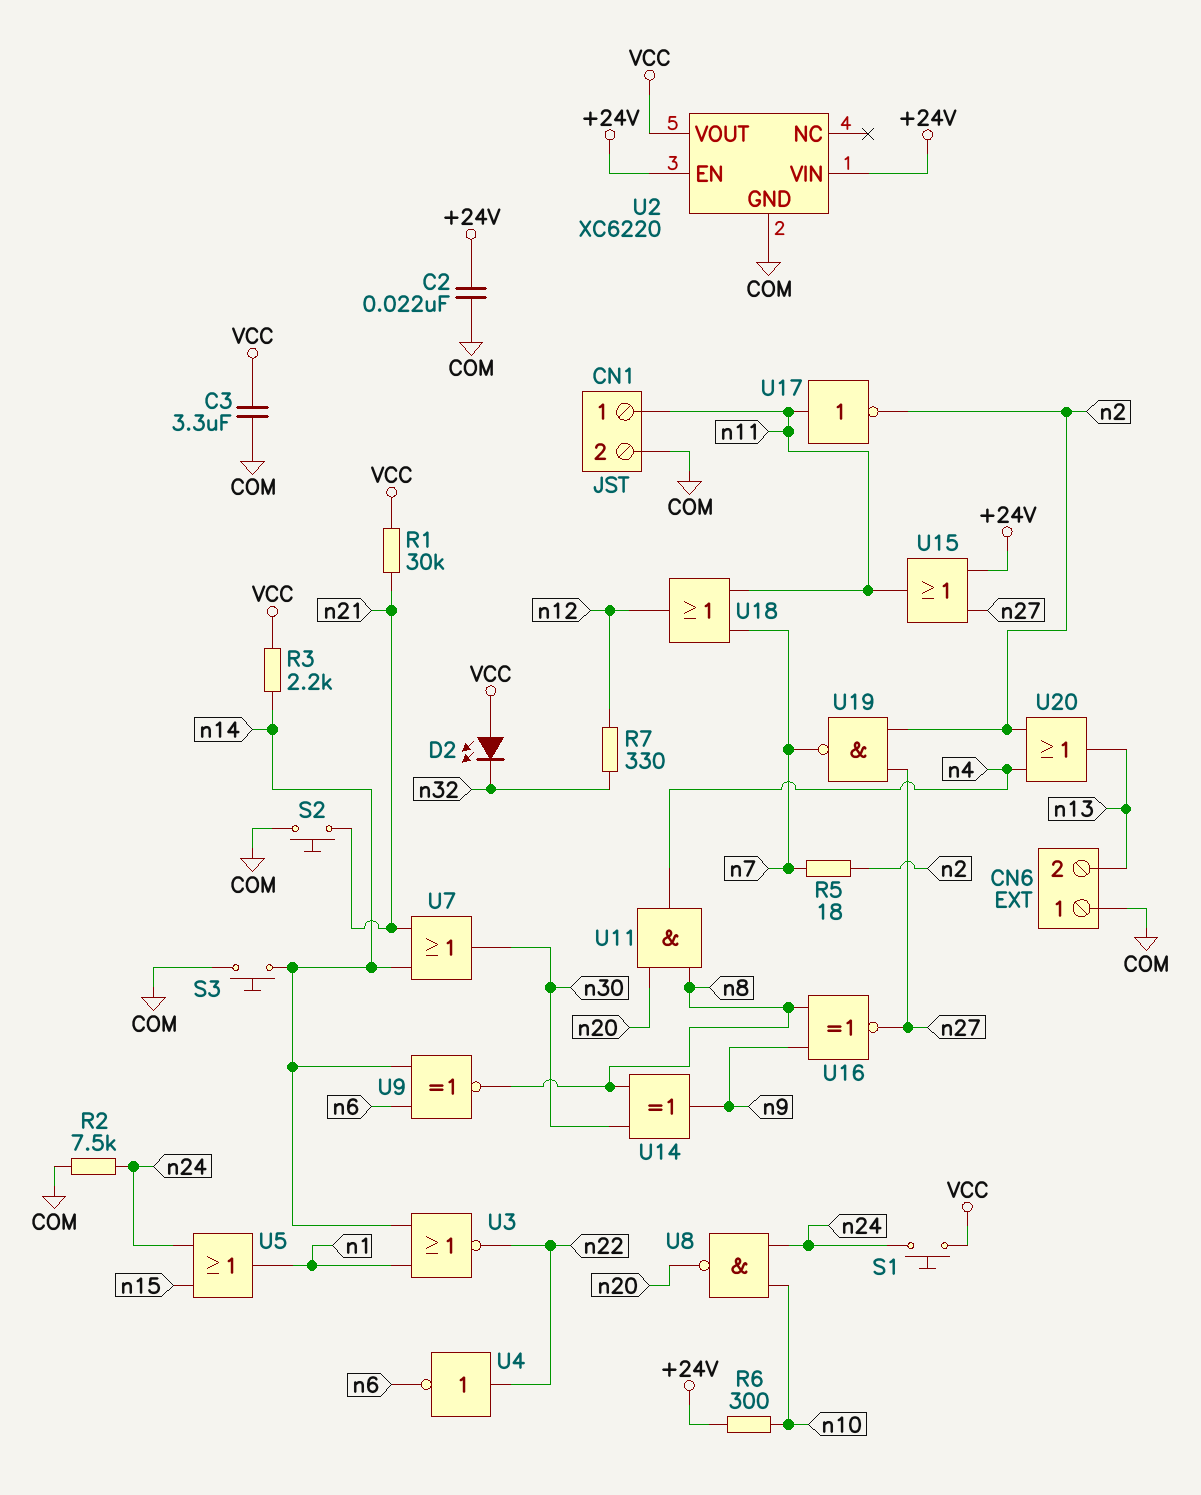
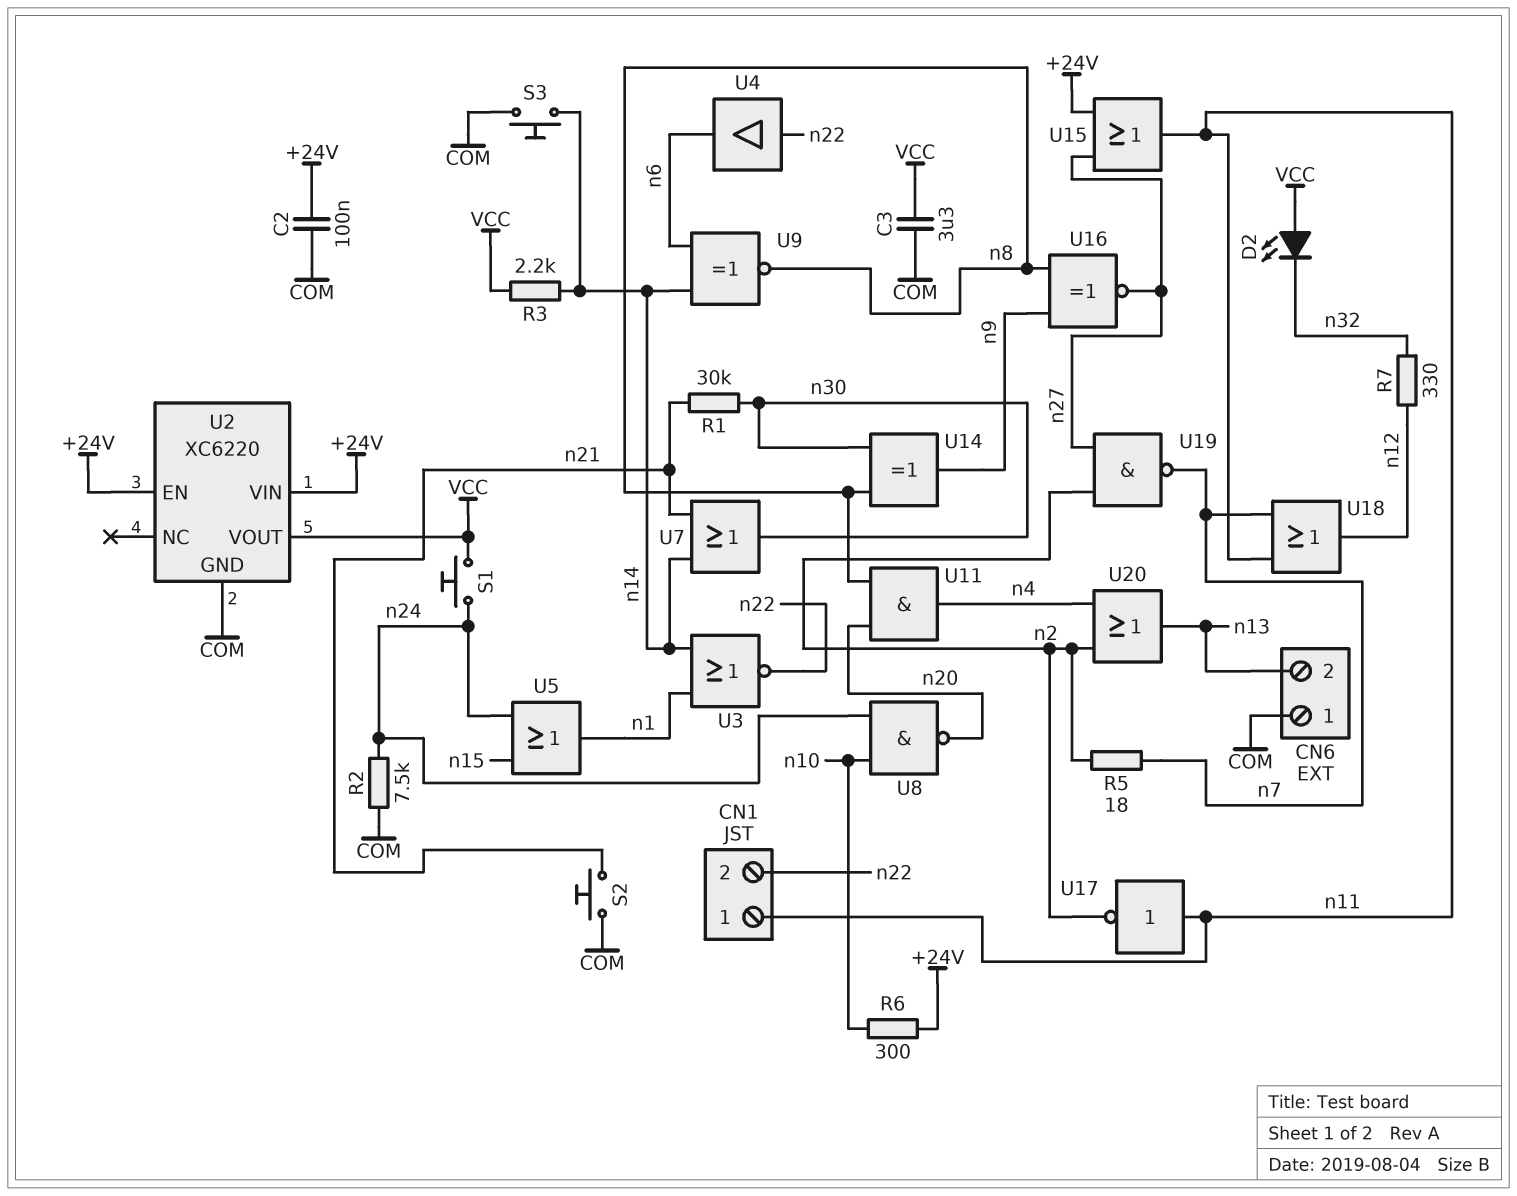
C2: 22nF (+24V, COM) -> 100nF (+24V, COM)
CN1 pin 2: COM -> n22
R1: 30k (VCC, n21) -> 30k (n21, n30)
U4: NOT (in n22, out n6) -> buffer (in n22, out n6)

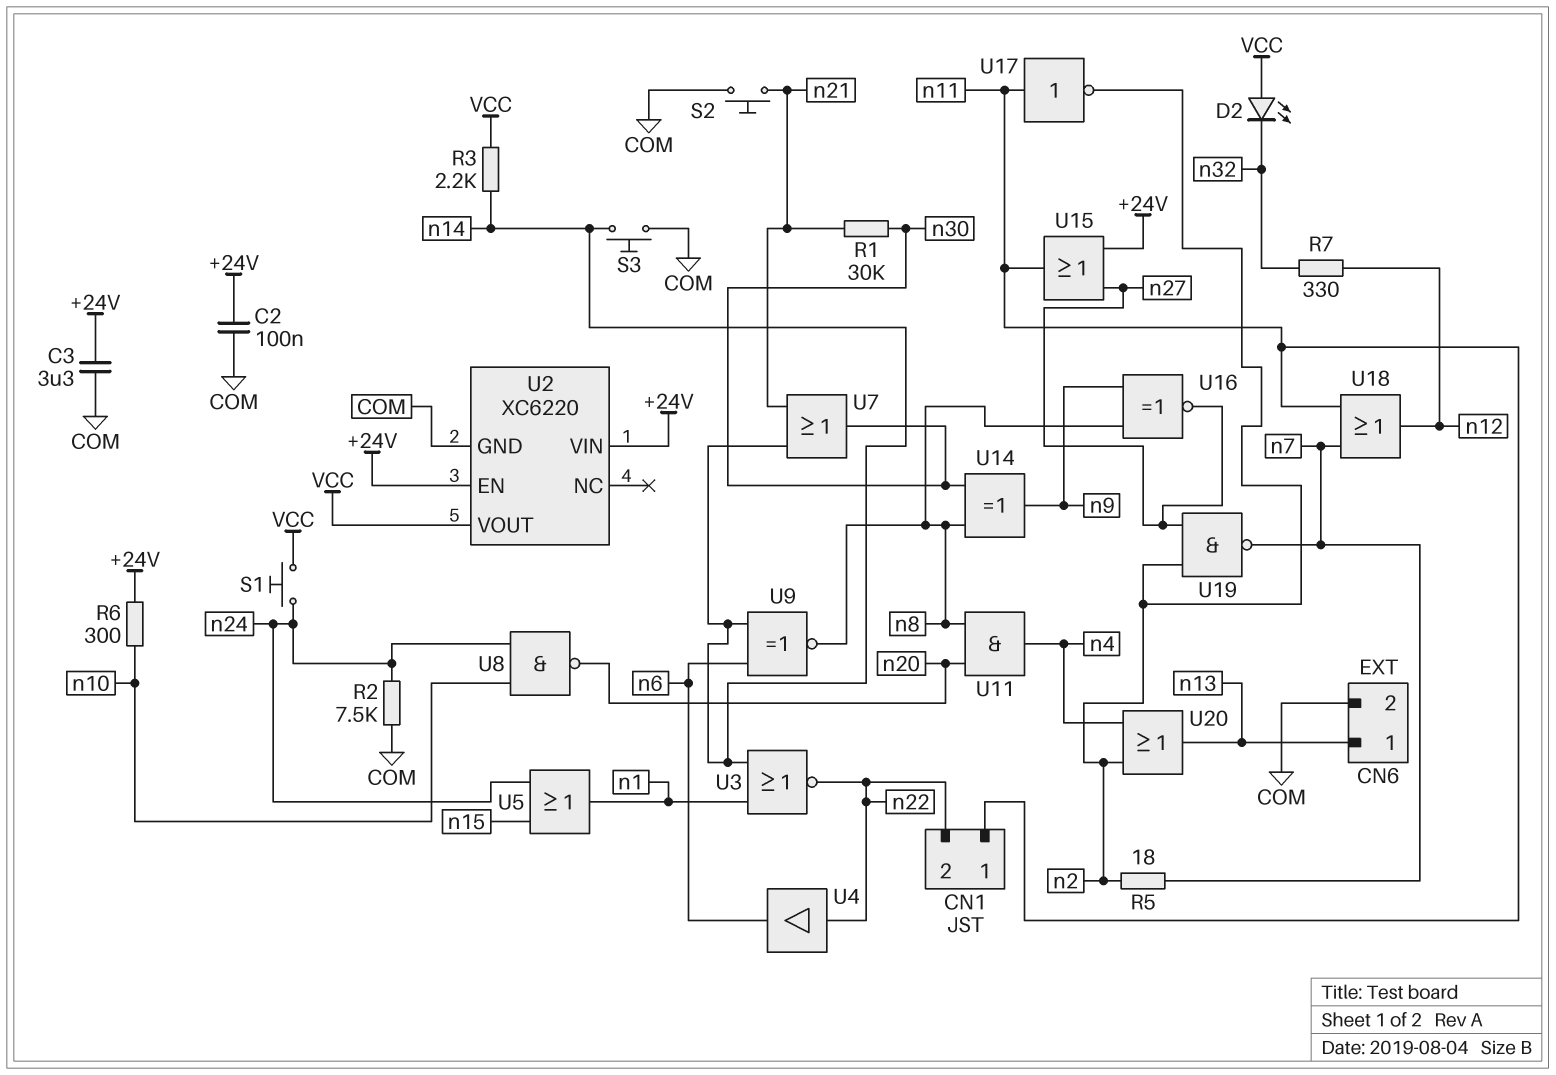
C3: 3.3uF (COM, VCC) -> 3.3uF (+24V, COM)
CN6 pin 1: COM -> n13
CN6 pin 2: n13 -> COM

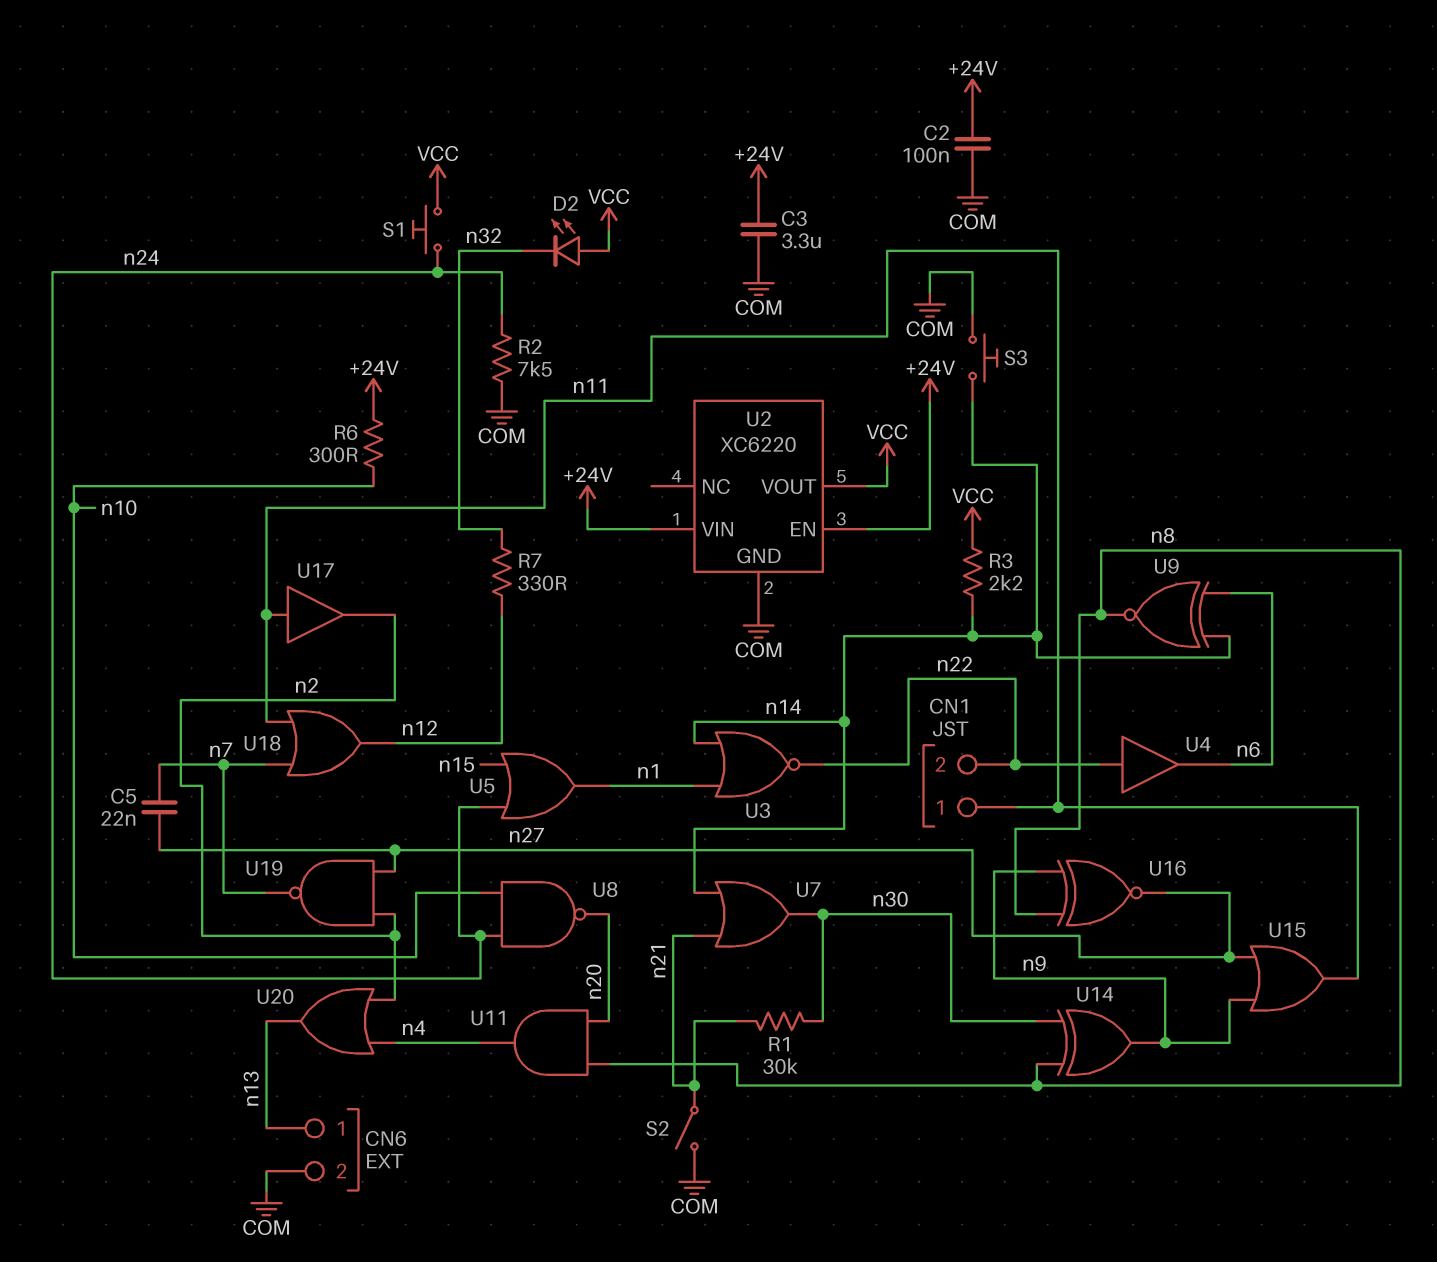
C5: none -> 22nF (n7, n27)
R5: 18 (n2, n7) -> none
S2: button (COM, n21) -> switch (COM, n21)
U15: OR (in +24V, in n27, out n11) -> OR (in n9, in n27, out n11)
U17: NOT (in n11, out n2) -> buffer (in n11, out n2)

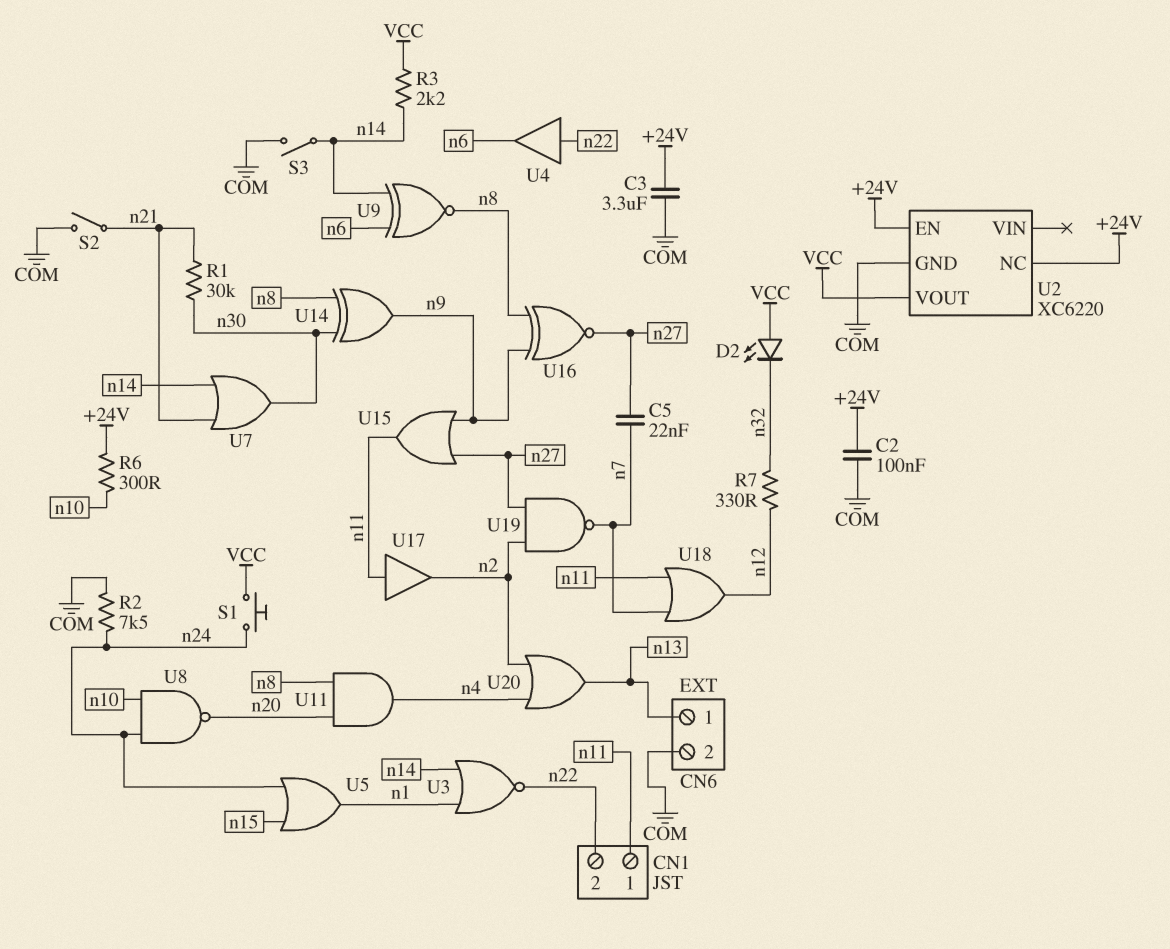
S3: button (COM, n14) -> switch (COM, n14)
U2 pin NC: none -> +24V
U2 pin VIN: +24V -> none

